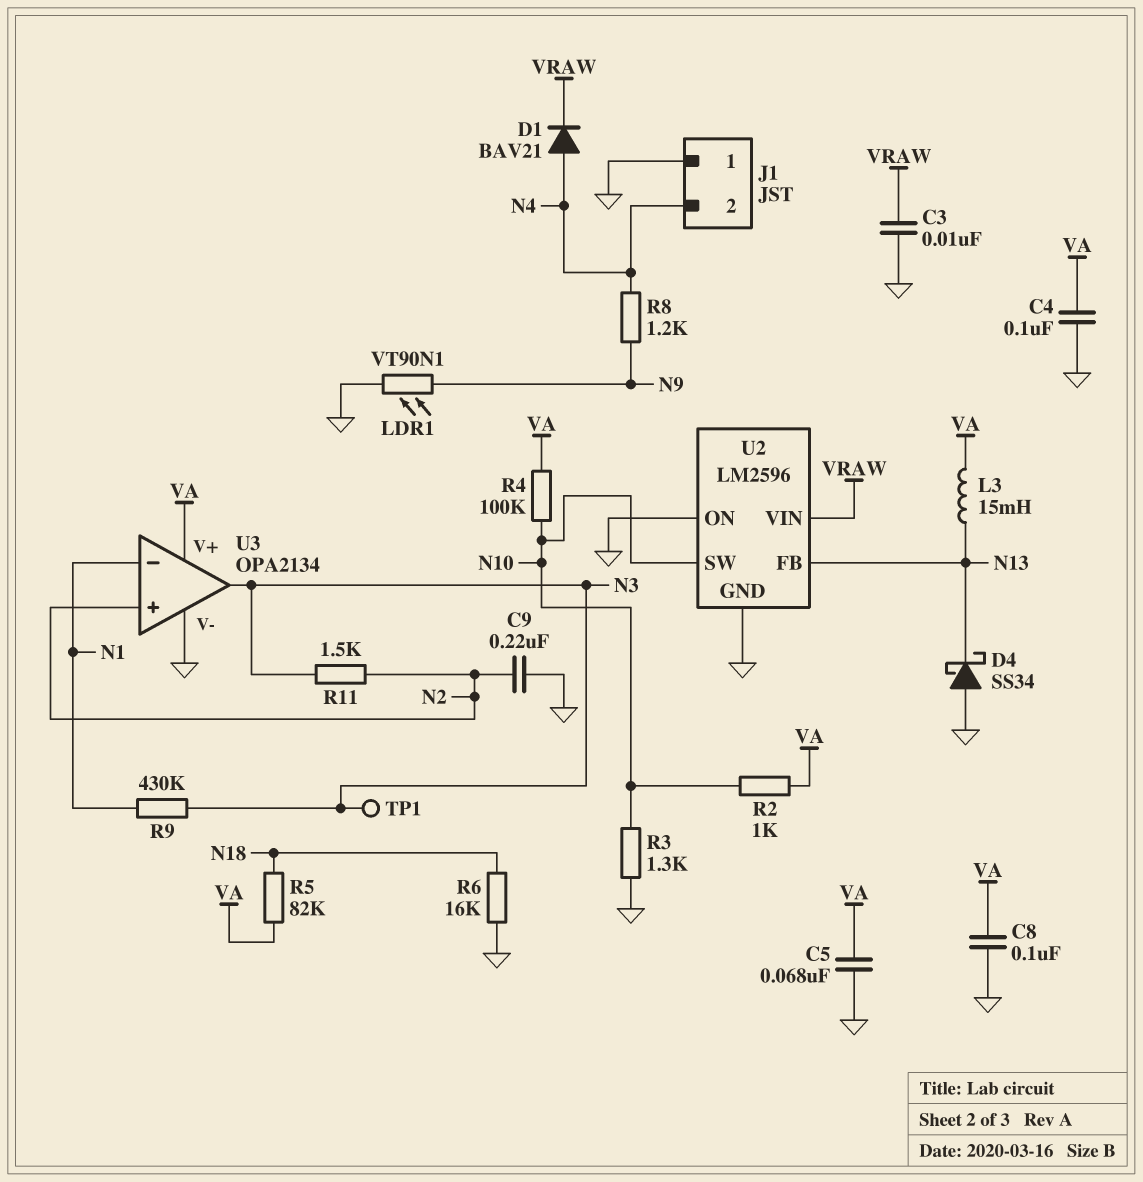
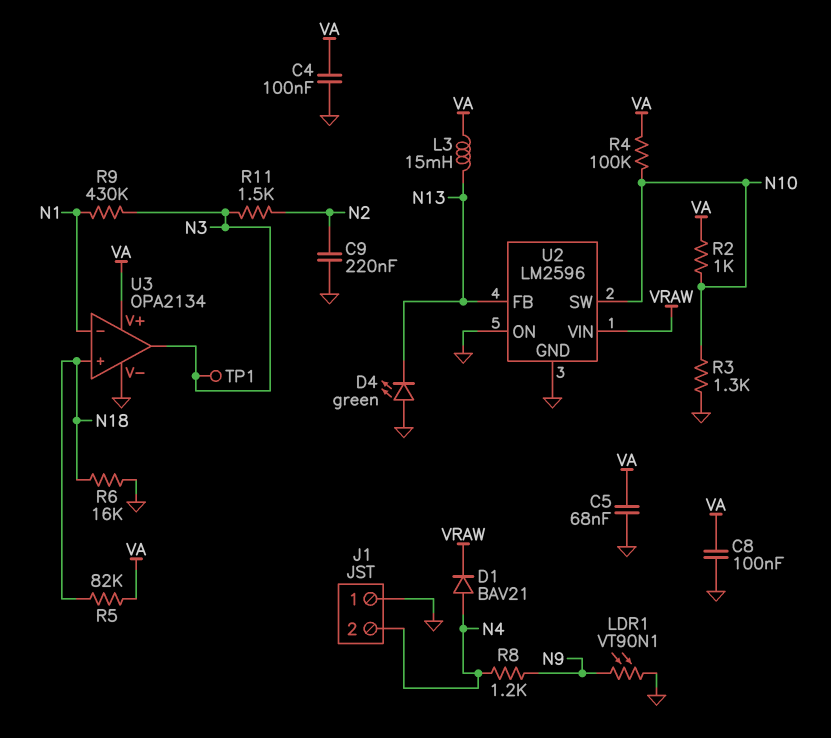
C3: 10nF (GND, VRAW) -> none
D4: schottky SS34 (A GND, K N13) -> LED green (A GND, K N13)
U3 pin in+: N2 -> N18

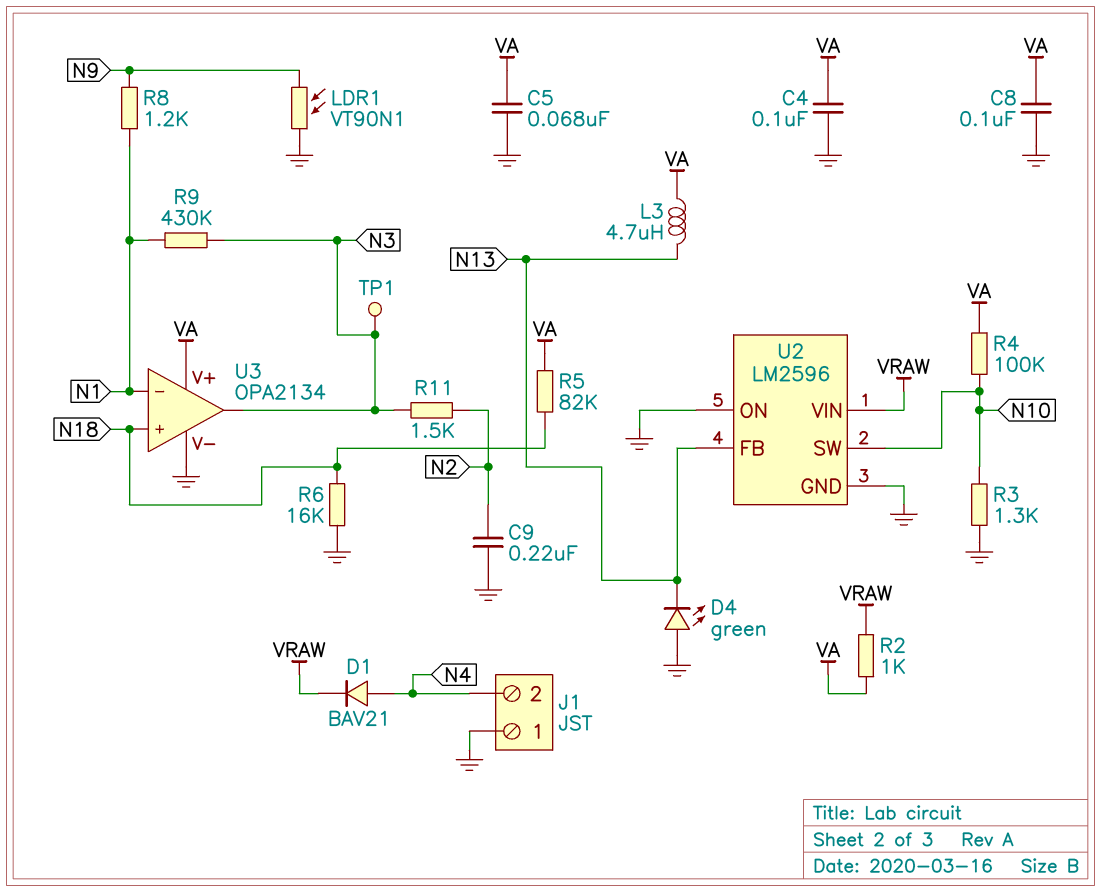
L3: 15mH (N13, VA) -> 4.7uH (N13, VA)
R2: 1k (N10, VA) -> 1k (VA, VRAW)
R8: 1.2k (N4, N9) -> 1.2k (N1, N9)

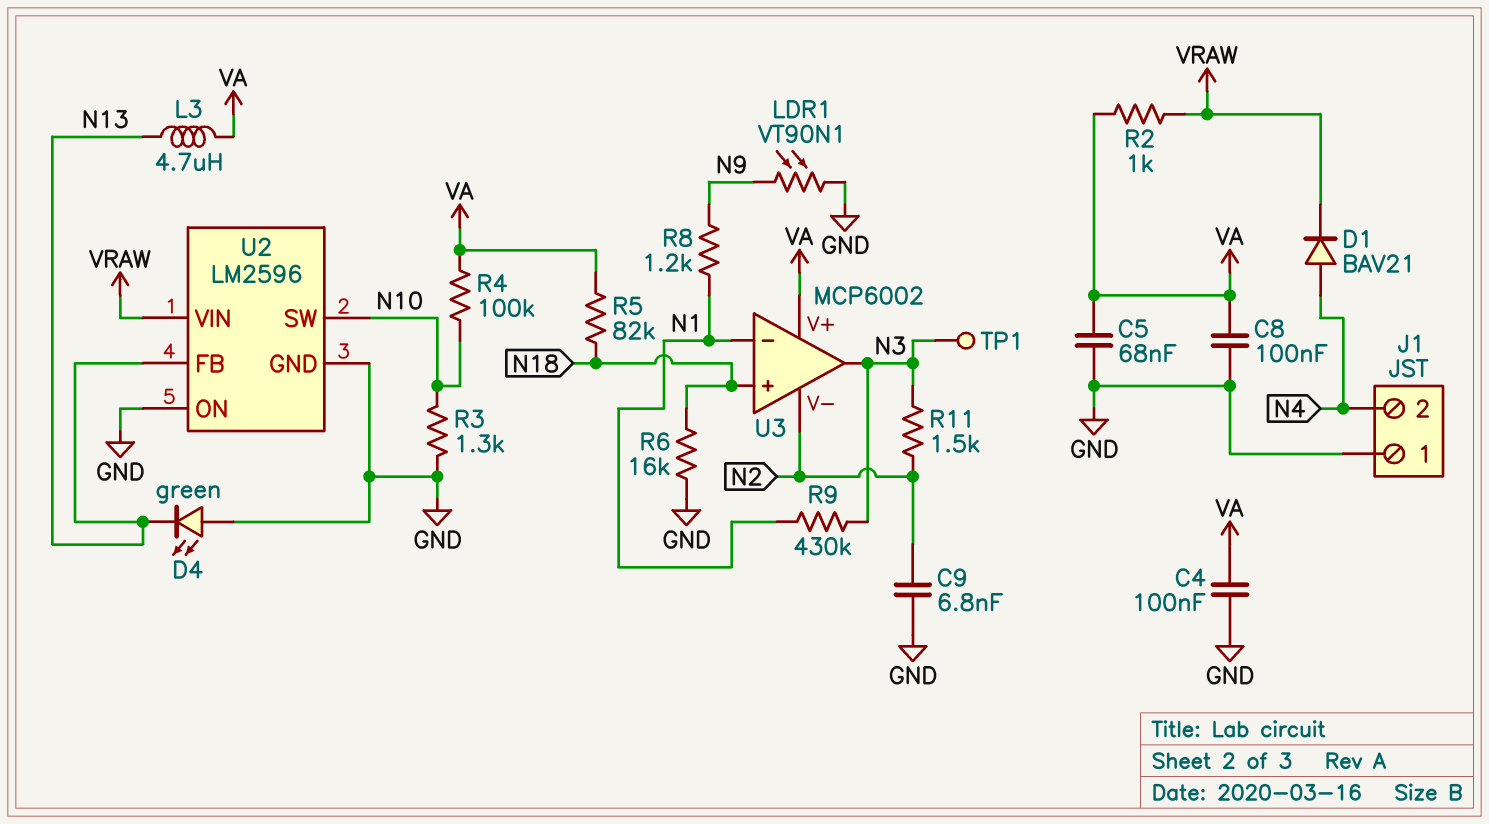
C9: 220nF (GND, N2) -> 6.8nF (GND, N2)
U3: OPA2134 -> MCP6002
U3 pin V-: GND -> N2

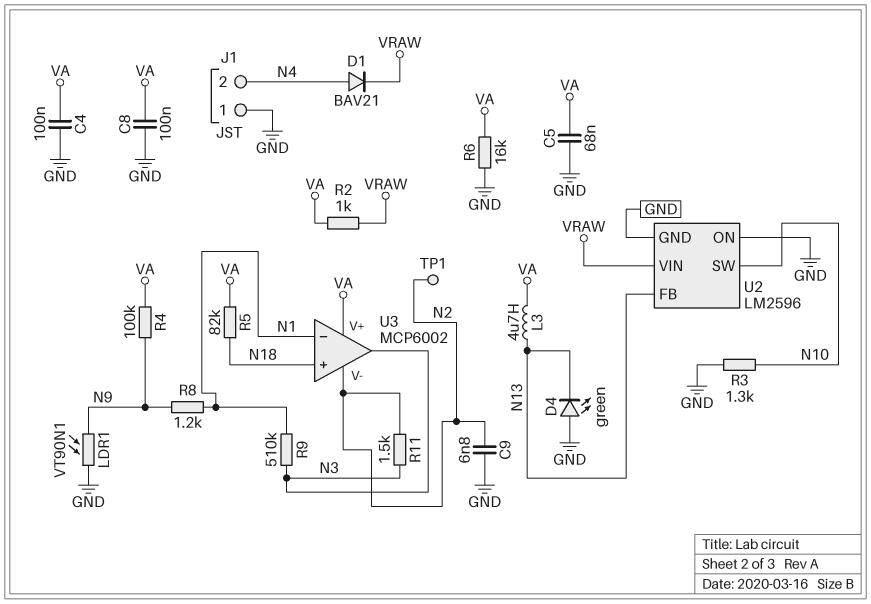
R4: 100k (N10, VA) -> 100k (N9, VA)
R6: 16k (GND, N18) -> 16k (GND, VA)
R9: 430k (N1, N3) -> 510k (N1, N3)
TP1: test point (N3) -> test point (N2)

